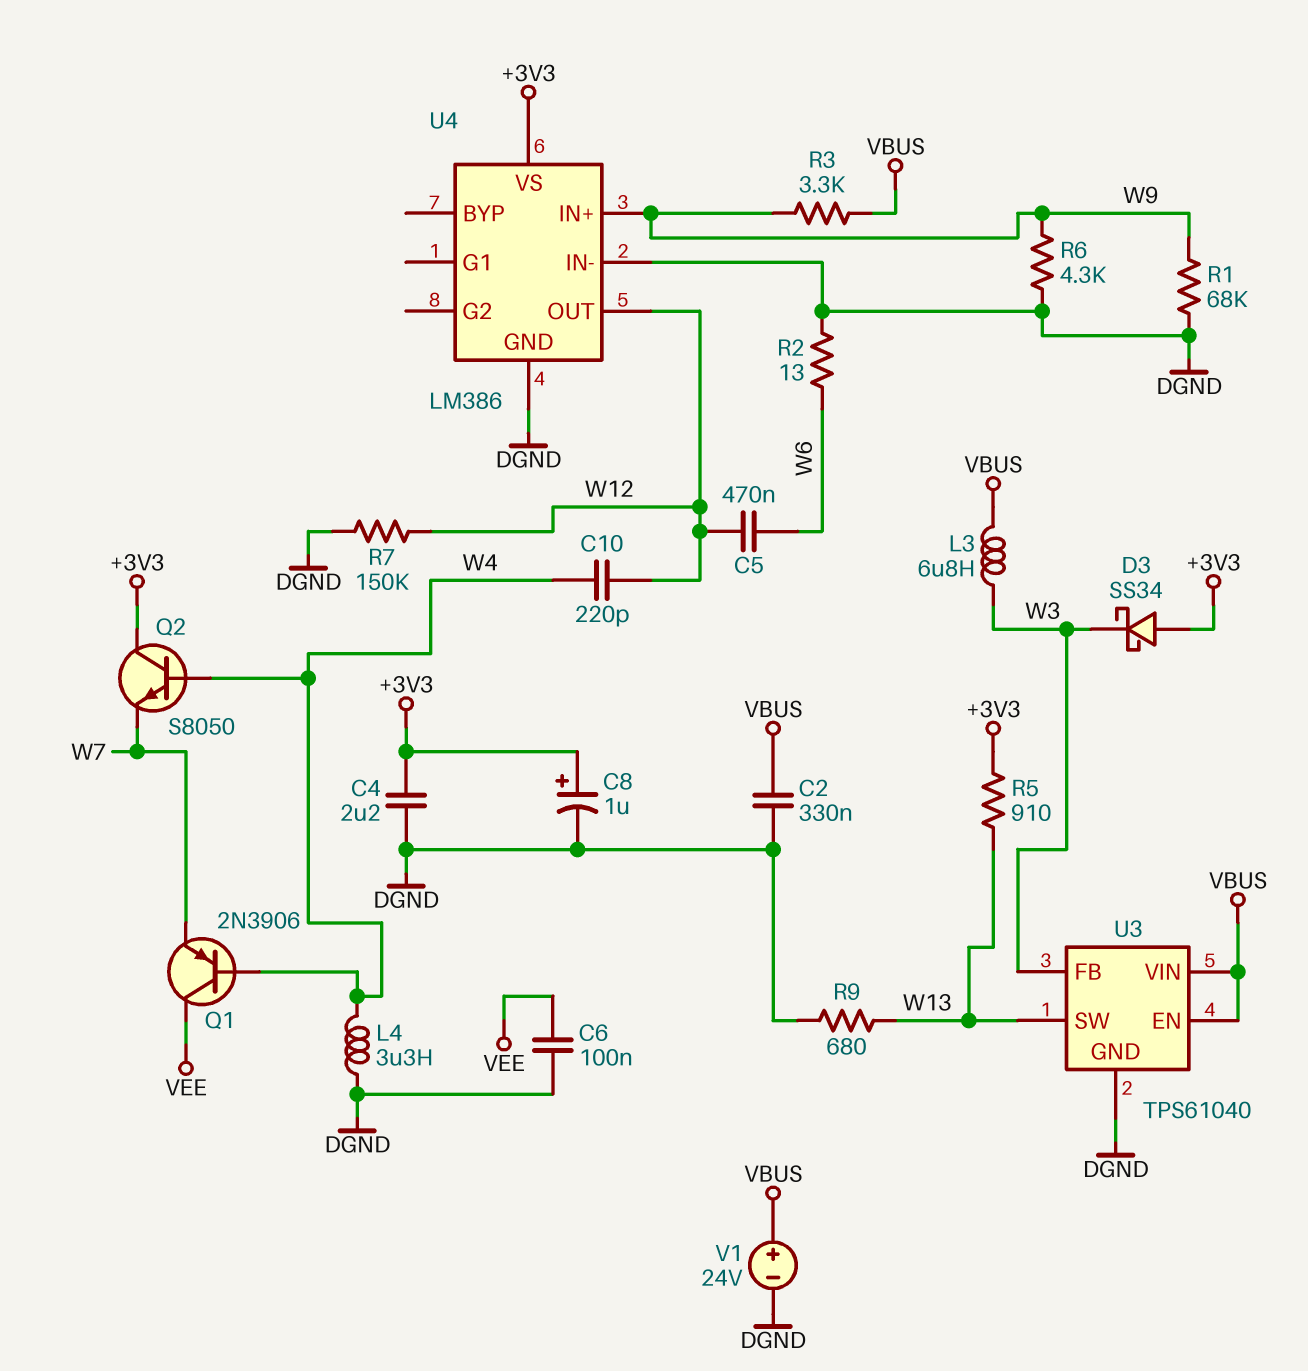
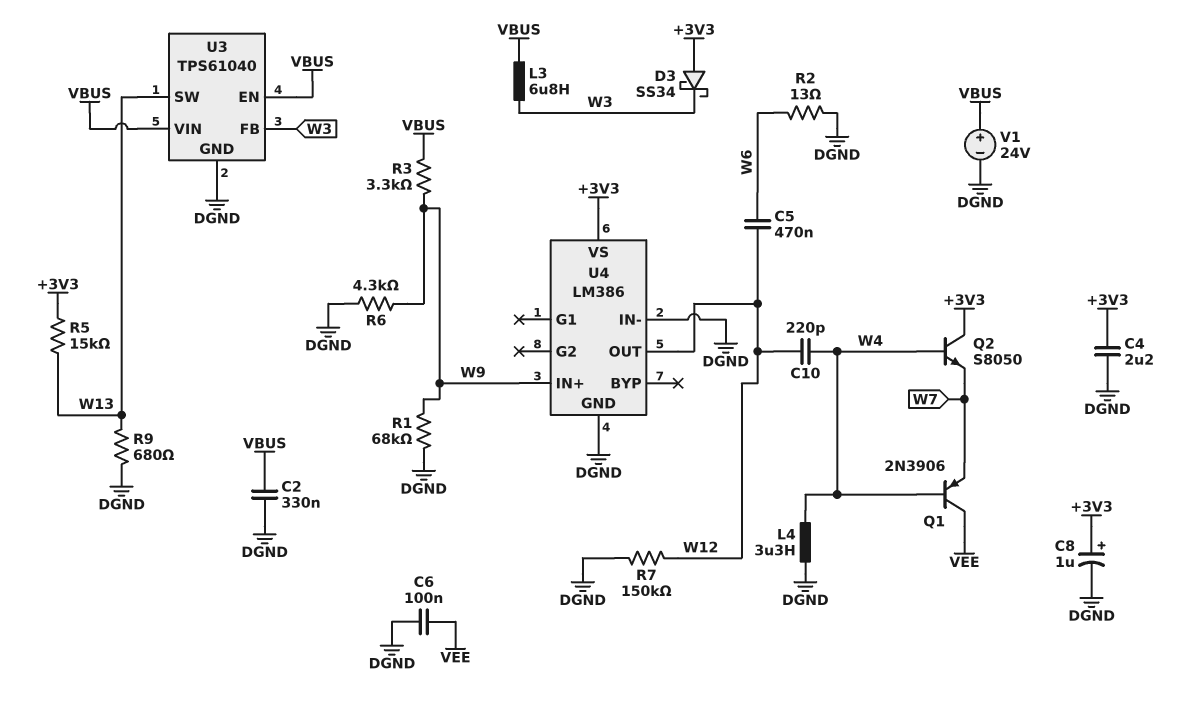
R5: 910 (+3V3, W13) -> 15k (+3V3, W13)

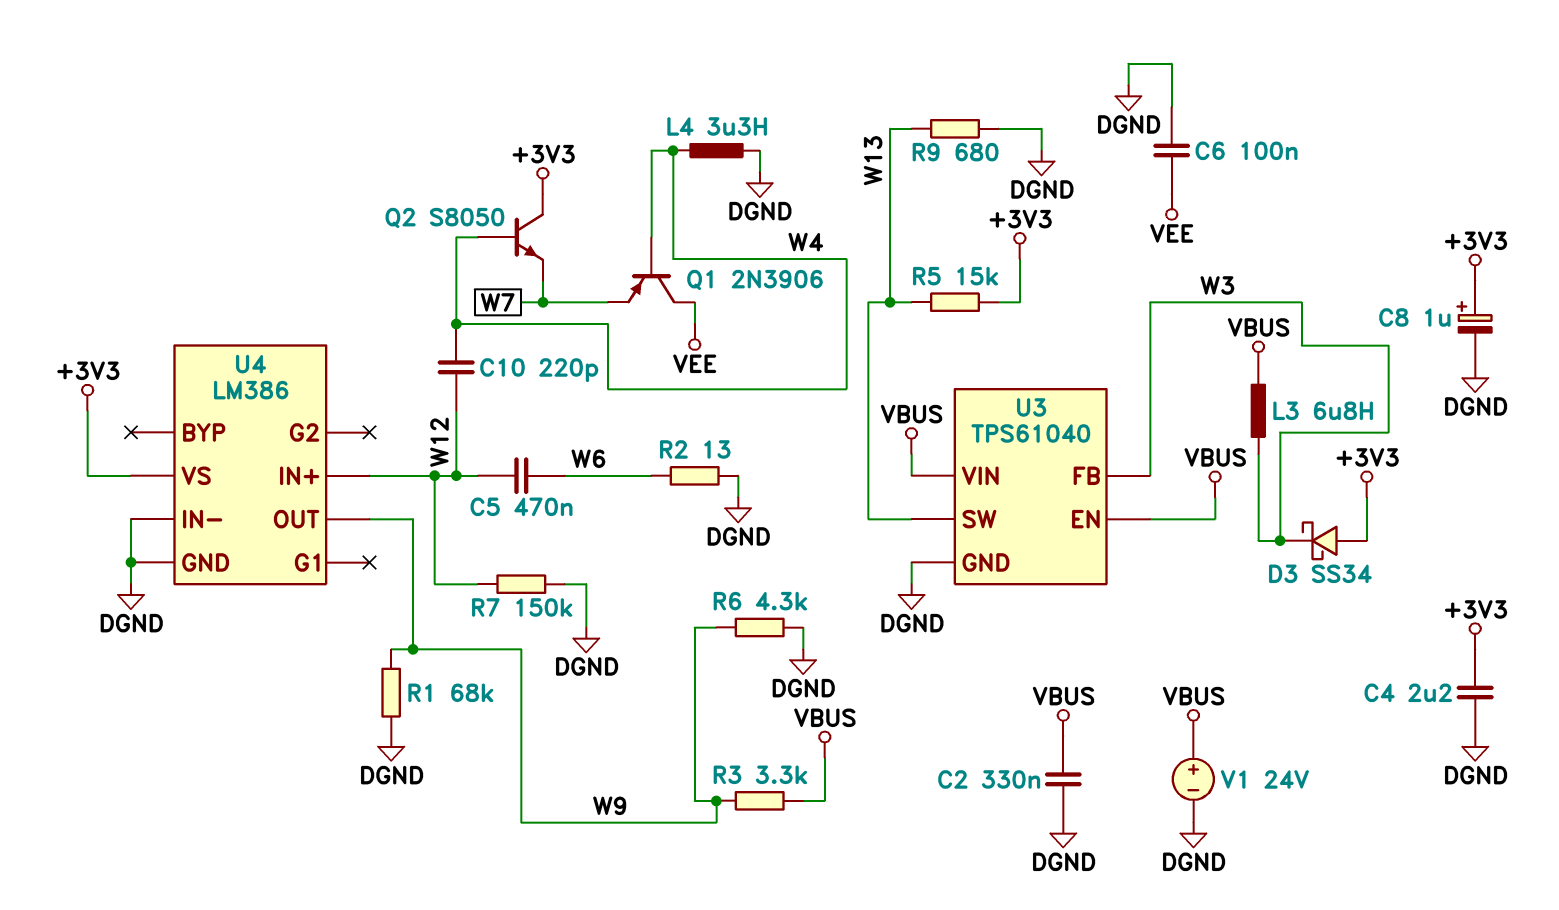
U4 pin IN+: W9 -> W12
U4 pin OUT: W12 -> W9

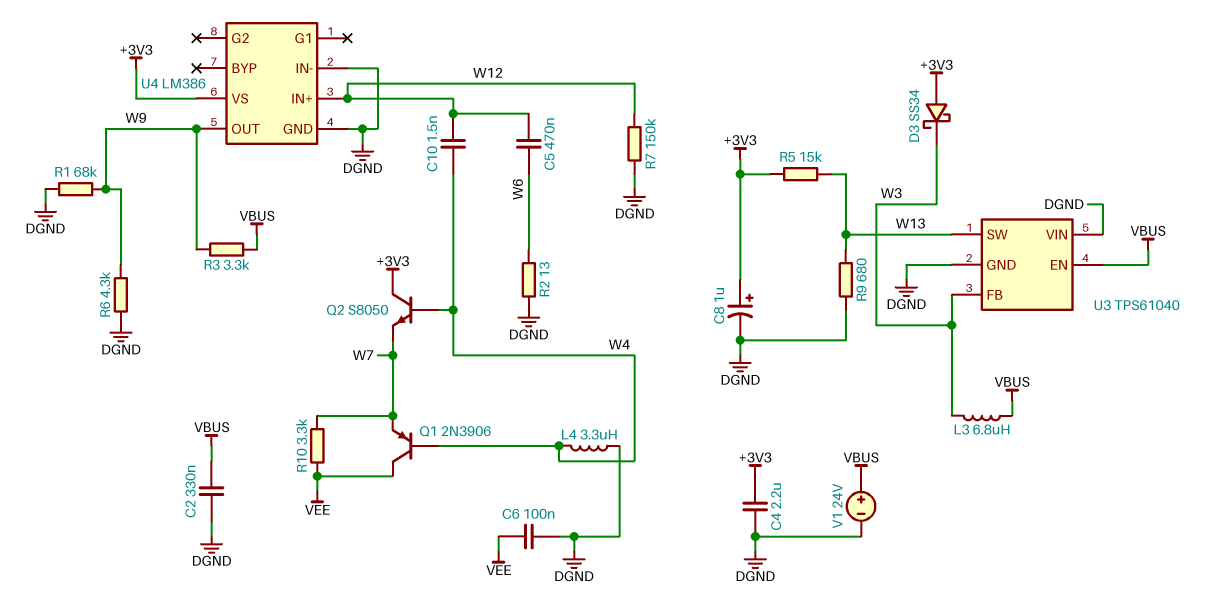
C10: 220pF (W4, W12) -> 1.5nF (W4, W12)
R10: none -> 3.3k (VEE, W7)
U3 pin VIN: VBUS -> DGND

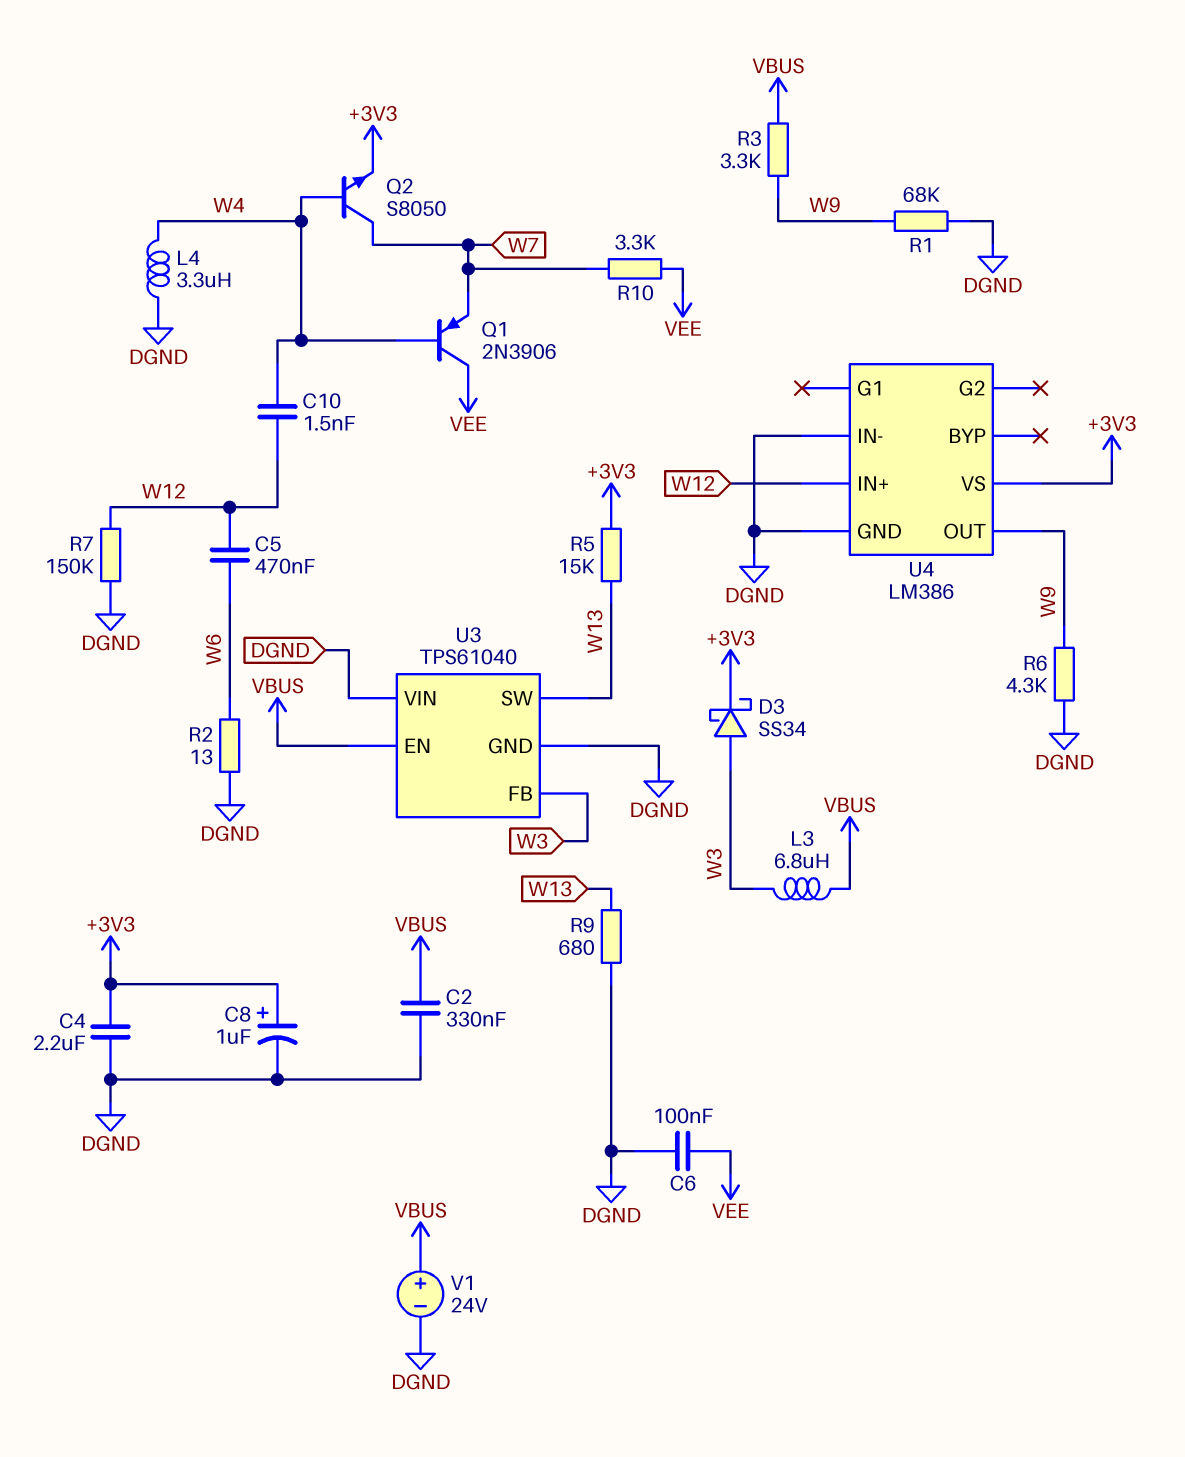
D3: schottky SS34 (A +3V3, K W3) -> schottky SS34 (A W3, K +3V3)
Q2: NPN S8050 (B W4, C +3V3, E W7) -> NPN S8050 (B W4, C W7, E +3V3)

